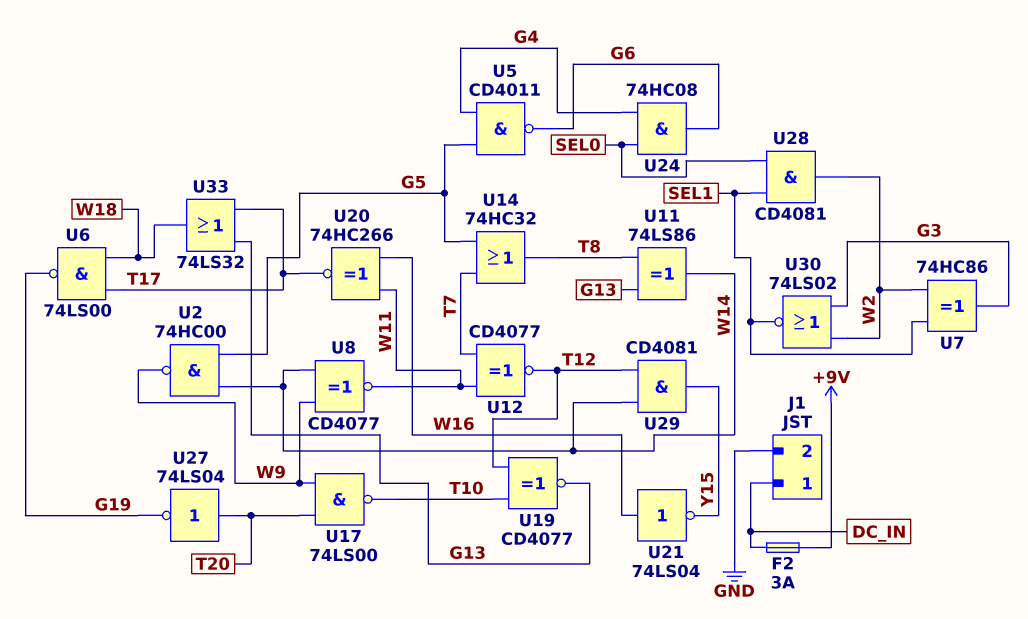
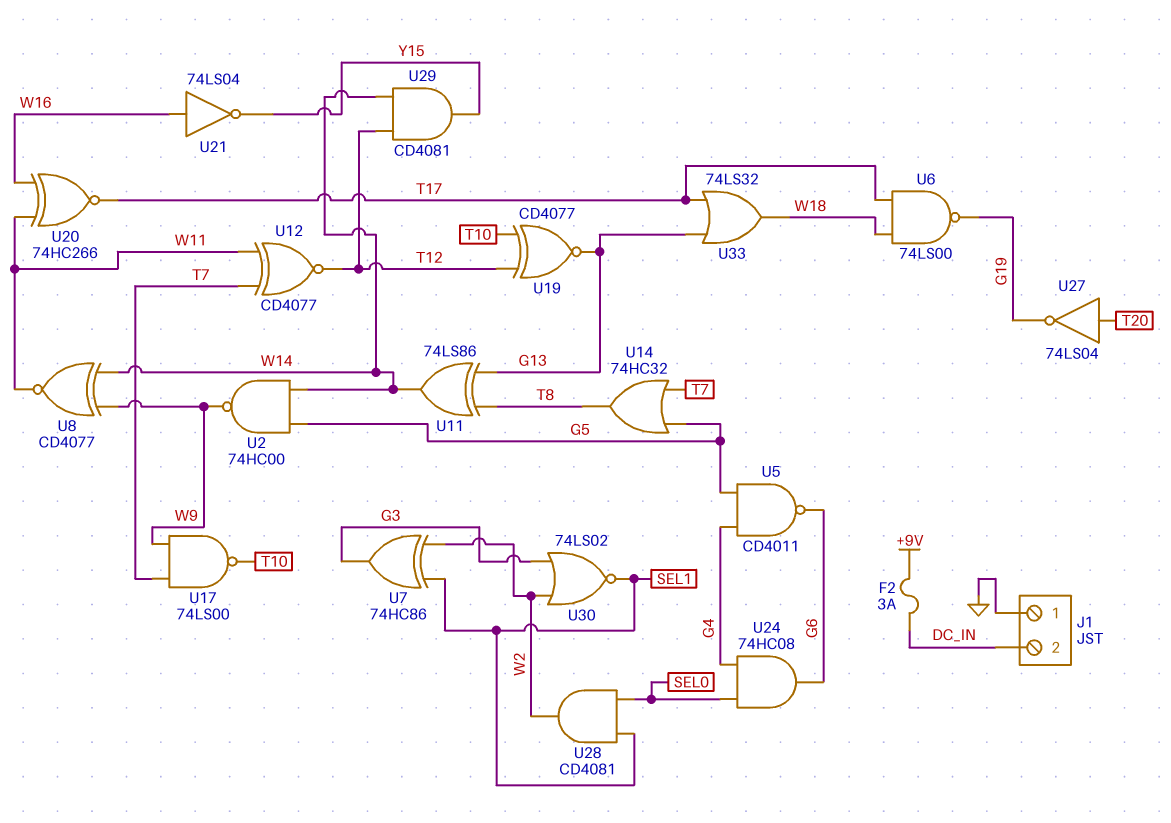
J1 pin 1: DC_IN -> GND
J1 pin 2: GND -> DC_IN
U17: NAND 74LS00 (in T20, in W9, out T10) -> NAND 74LS00 (in T7, in W9, out T10)

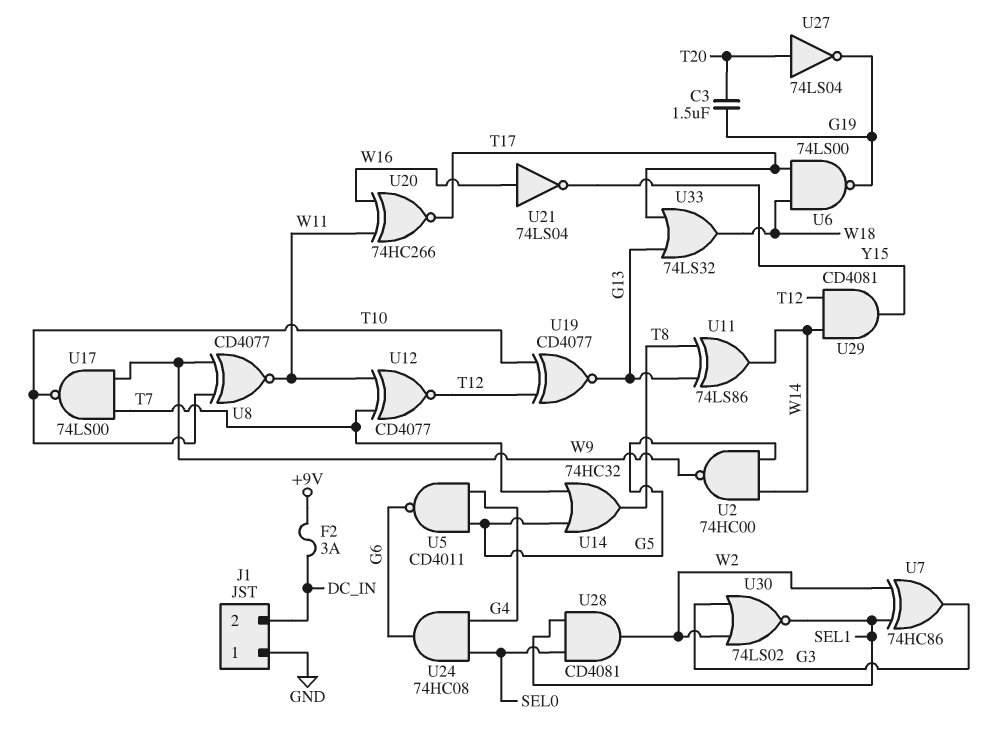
C3: none -> 1.5uF (G19, T20)
U8: XNOR CD4077 (in W9, in W14, out W11) -> XNOR CD4077 (in T10, in W9, out W11)

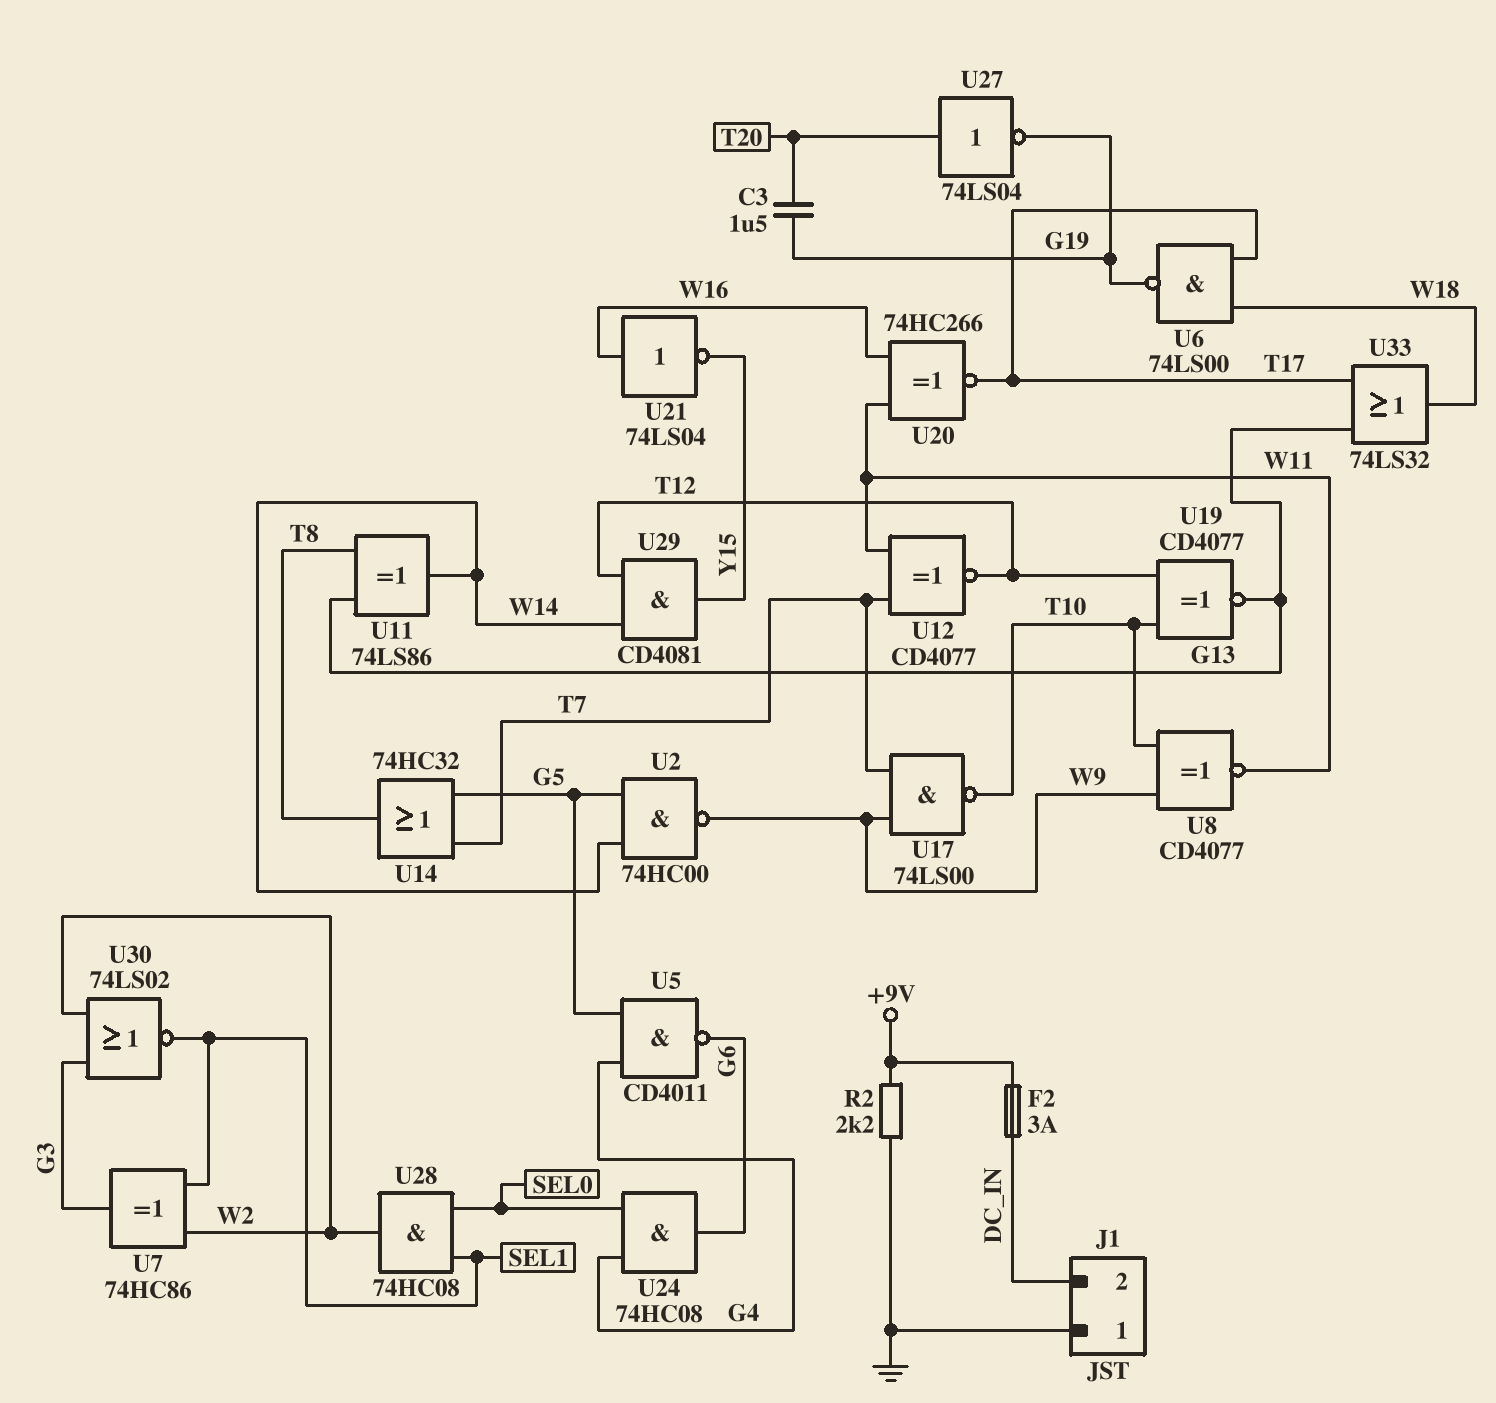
R2: none -> 2.2k (+9V, GND)
U28: AND CD4081 (in SEL0, in SEL1, out W2) -> AND 74HC08 (in SEL0, in SEL1, out W2)

